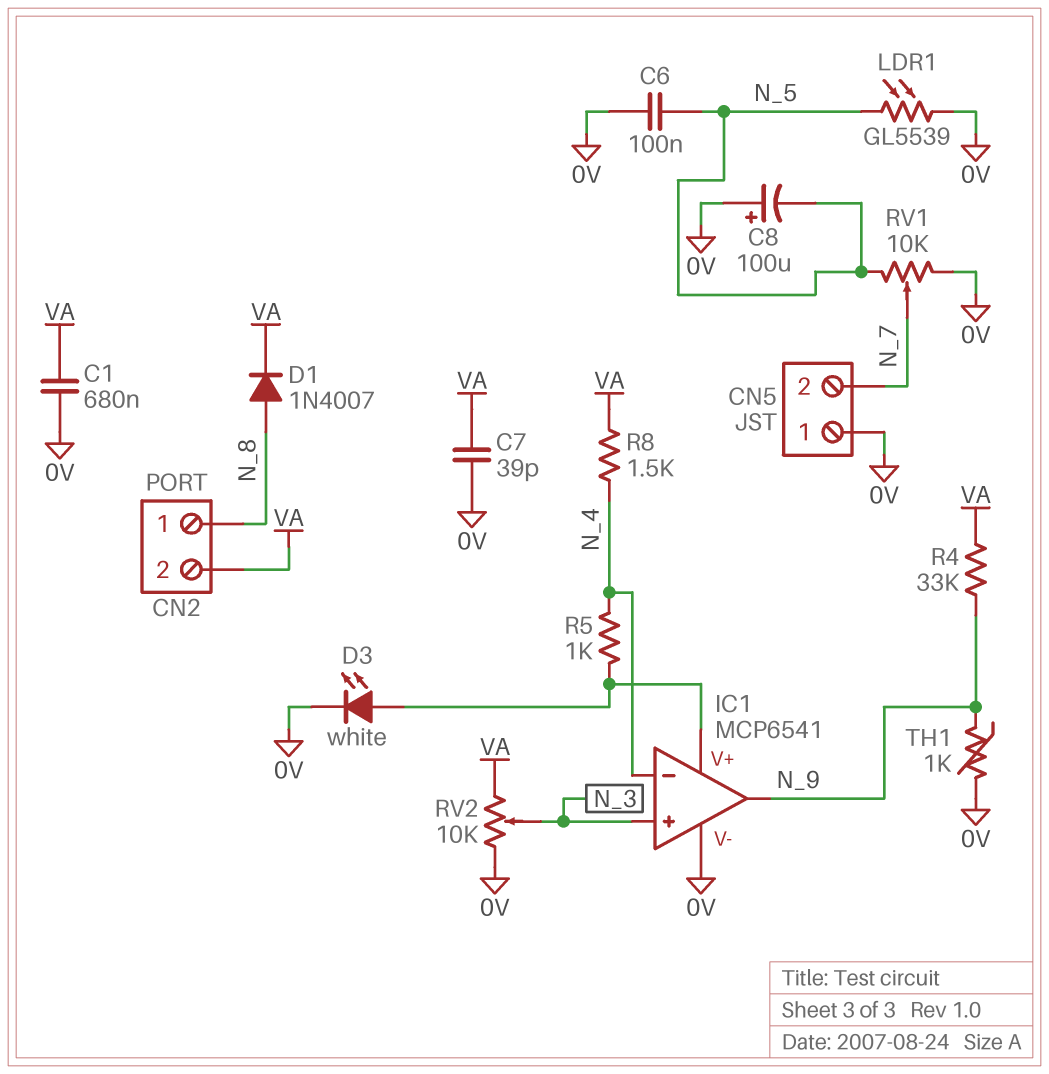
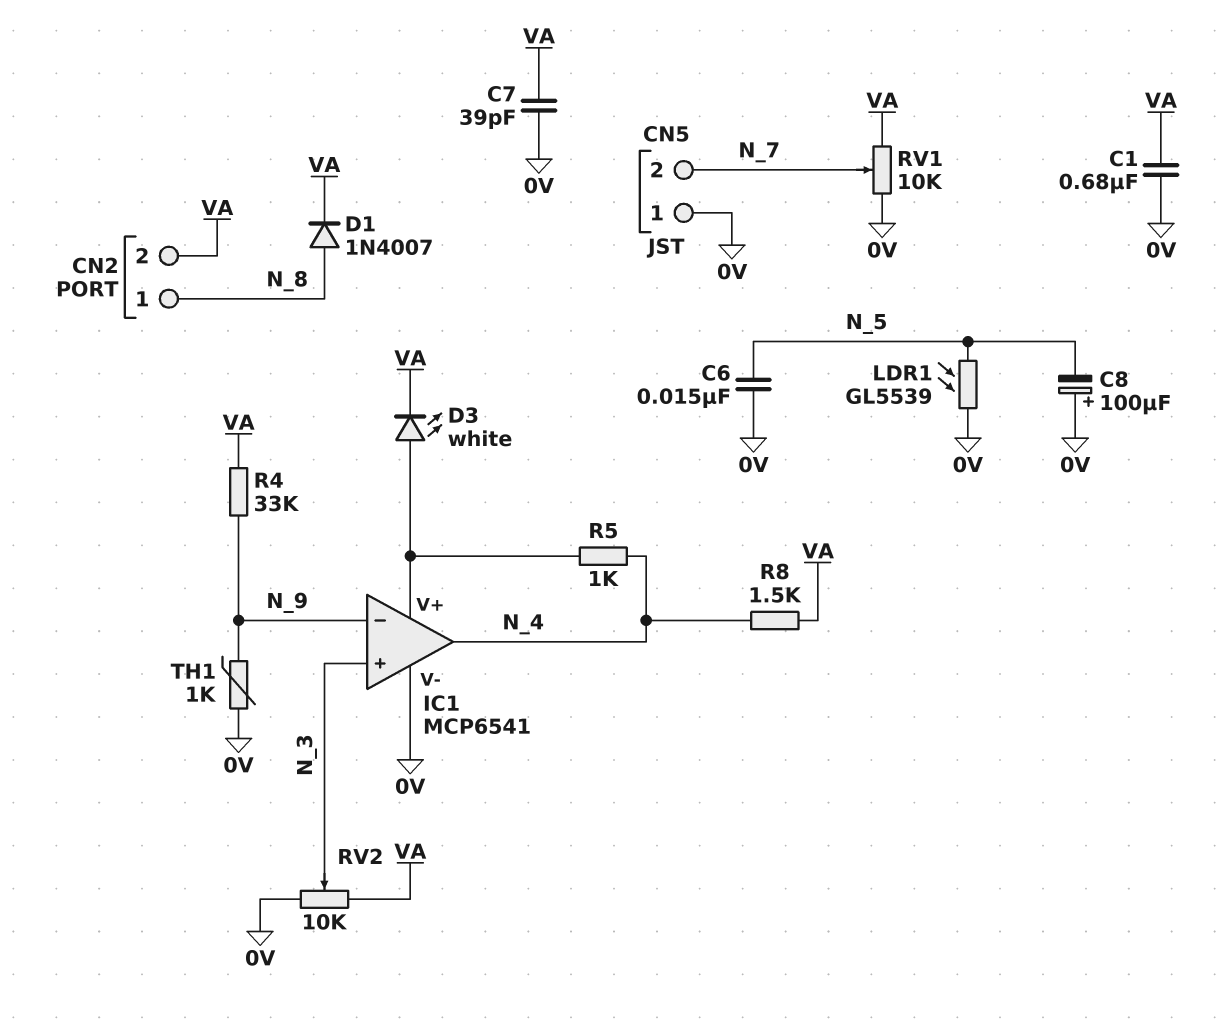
C6: 100nF (0V, N_5) -> 15nF (0V, N_5)
D3: LED white (A IC1/V+, K 0V) -> LED white (A IC1/V+, K VA)
IC1 pin in-: N_4 -> N_9
IC1 pin out: N_9 -> N_4
RV1: 10k (0V, N_5, wiper N_7) -> 10k (0V, VA, wiper N_7)

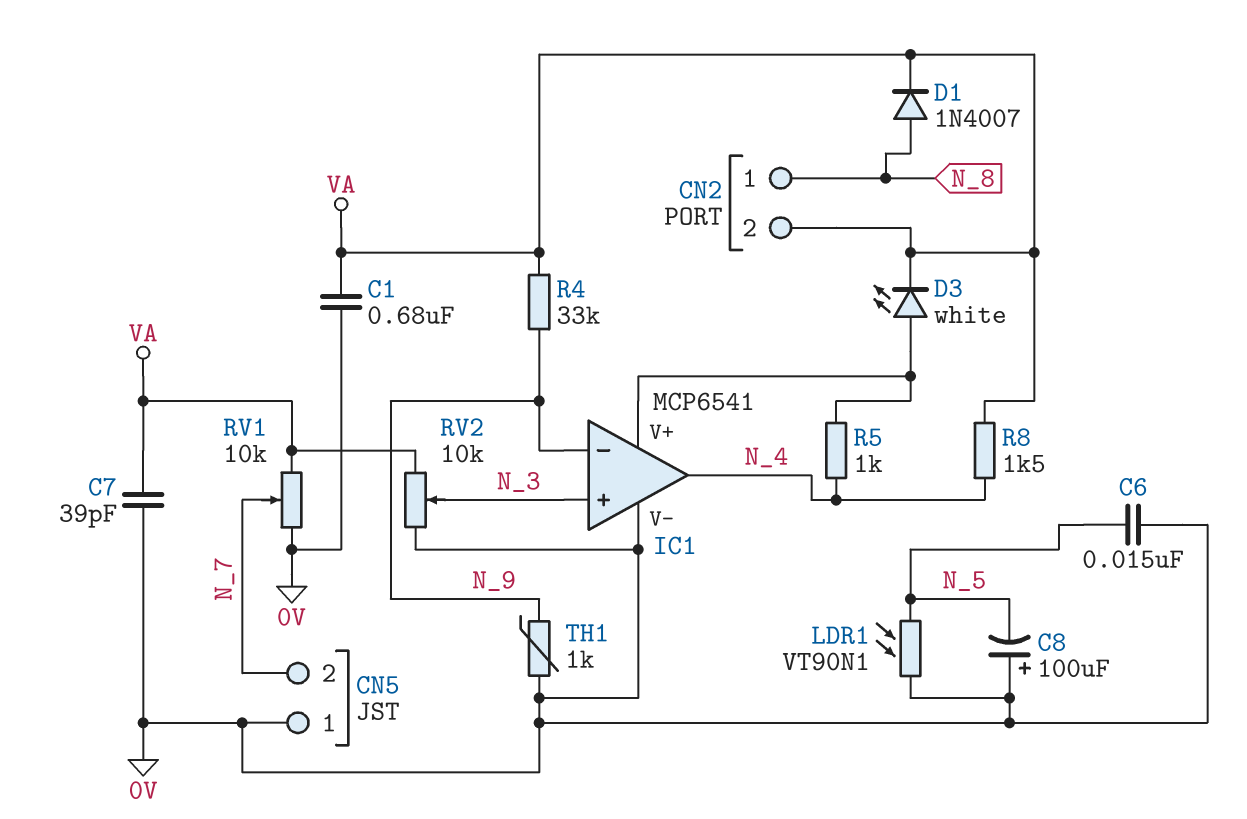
LDR1: GL5539 (0V, N_5) -> VT90N1 (0V, N_5)

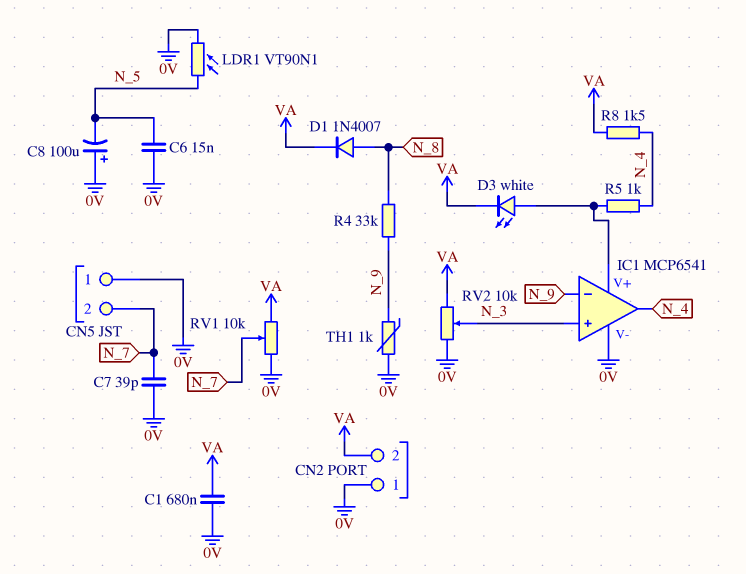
C7: 39pF (0V, VA) -> 39pF (0V, N_7)
CN2 pin 1: N_8 -> 0V
R4: 33k (N_9, VA) -> 33k (N_8, N_9)

